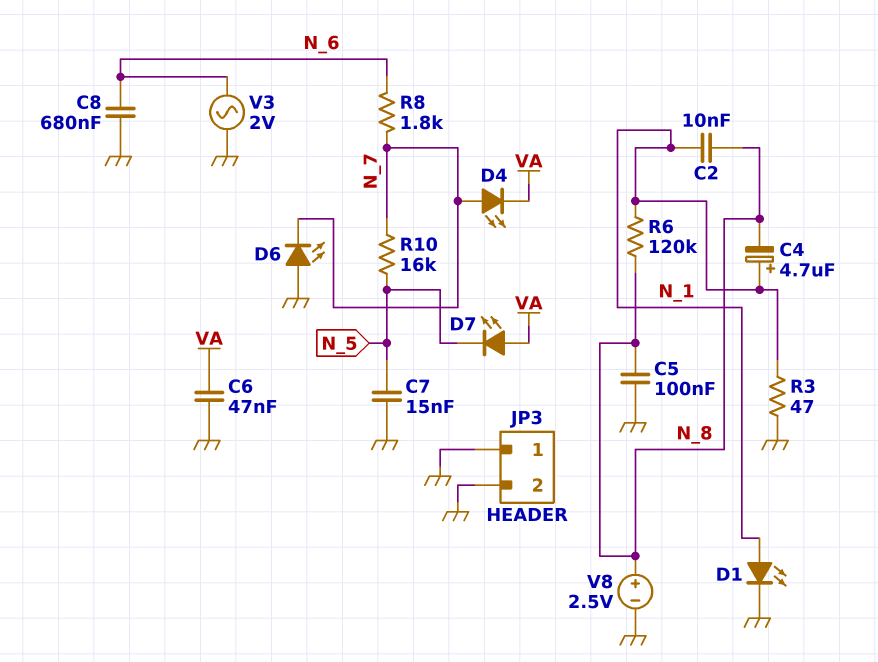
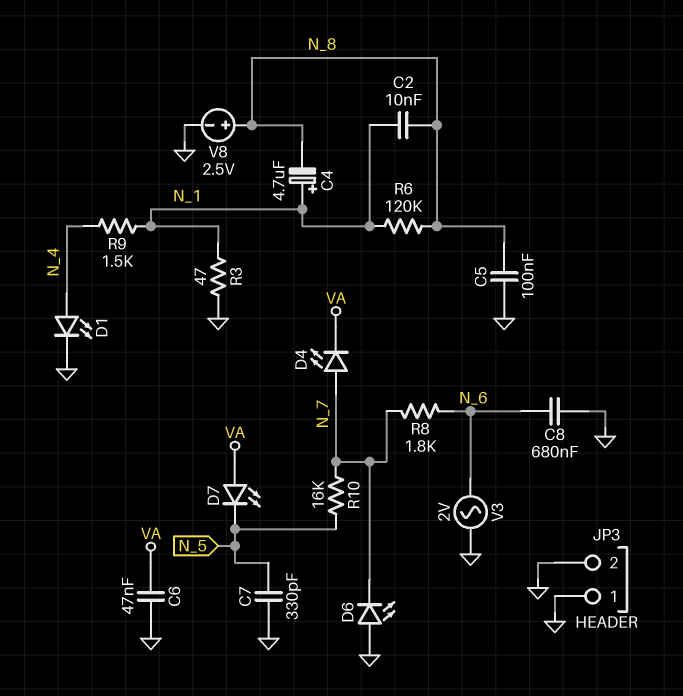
C7: 15nF (GND, N_5) -> 330pF (GND, N_5)
D1: LED (A N_1, K GND) -> LED (A N_4, K GND)
R9: none -> 1.5k (N_1, N_4)

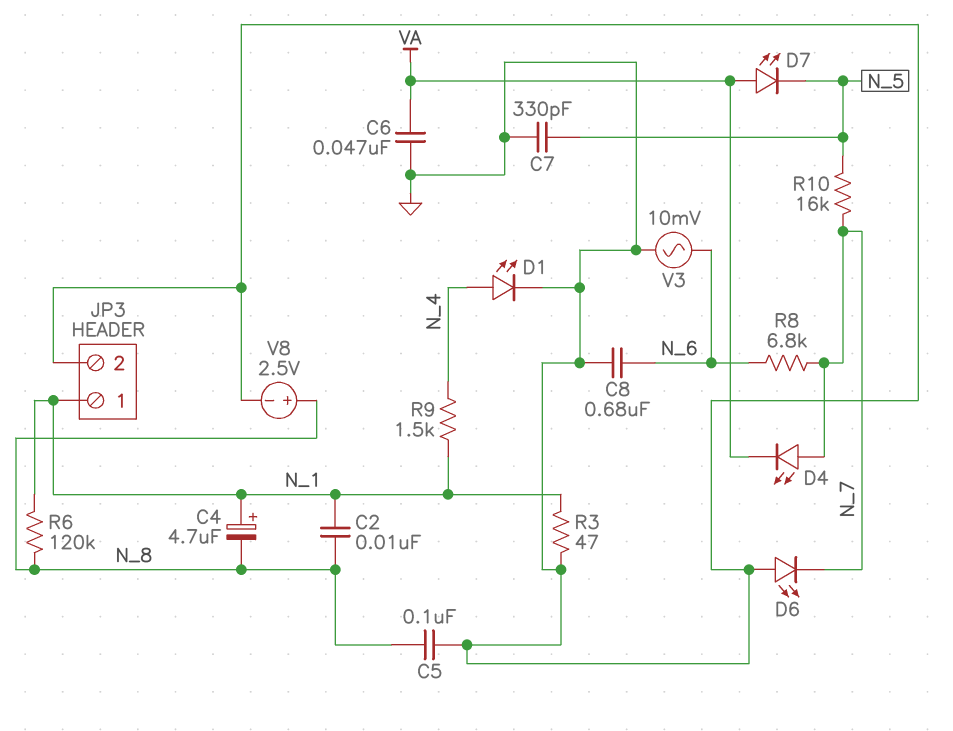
JP3 pin 1: GND -> N_1
R8: 1.8k (N_6, N_7) -> 6.8k (N_6, N_7)
V3: AC 2V (GND, N_6) -> AC 10mV (GND, N_6)

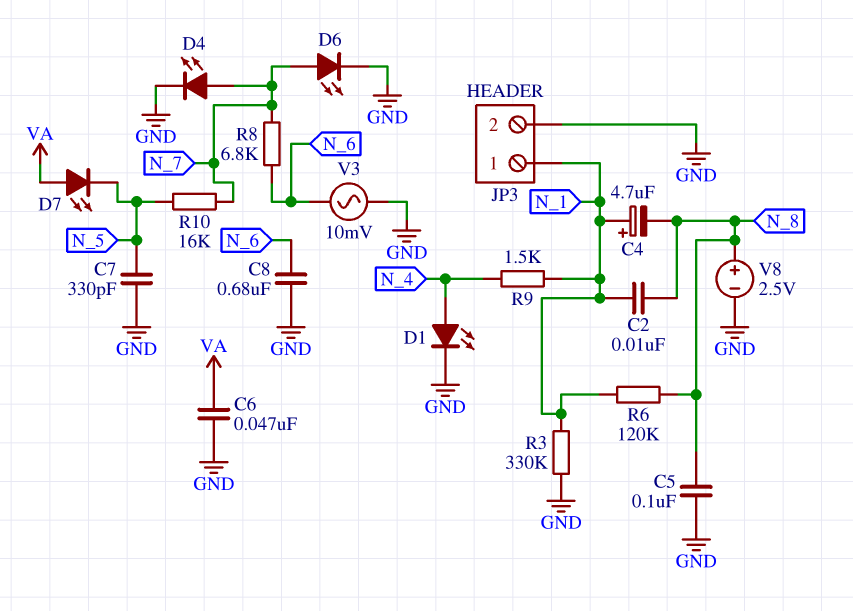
D4: LED (A N_7, K VA) -> LED (A N_7, K GND)
D6: LED (A GND, K N_7) -> LED (A N_7, K GND)
R3: 47 (GND, N_1) -> 330k (GND, N_1)

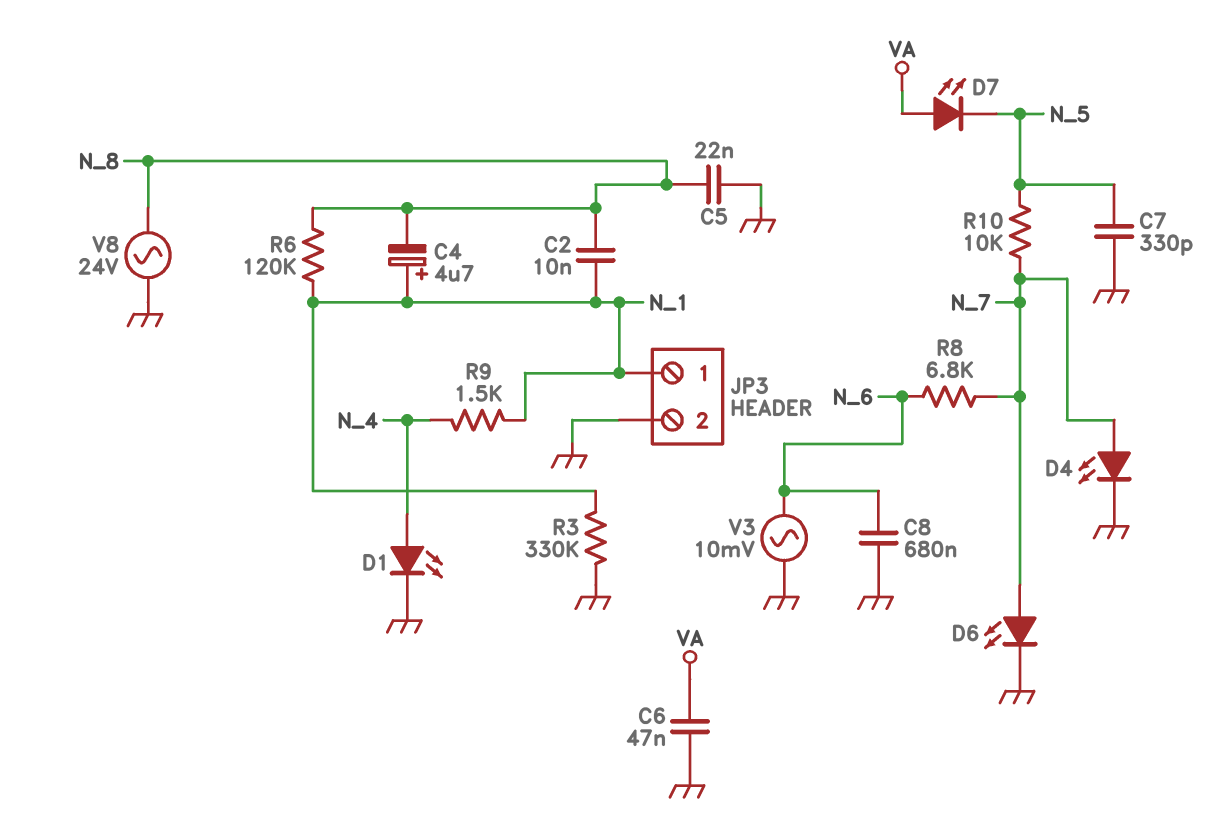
C5: 100nF (GND, N_8) -> 22nF (GND, N_8)
R10: 16k (N_5, N_7) -> 10k (N_5, N_7)
V8: 2.5V (plus N_8, minus GND) -> AC 24V (GND, N_8)

